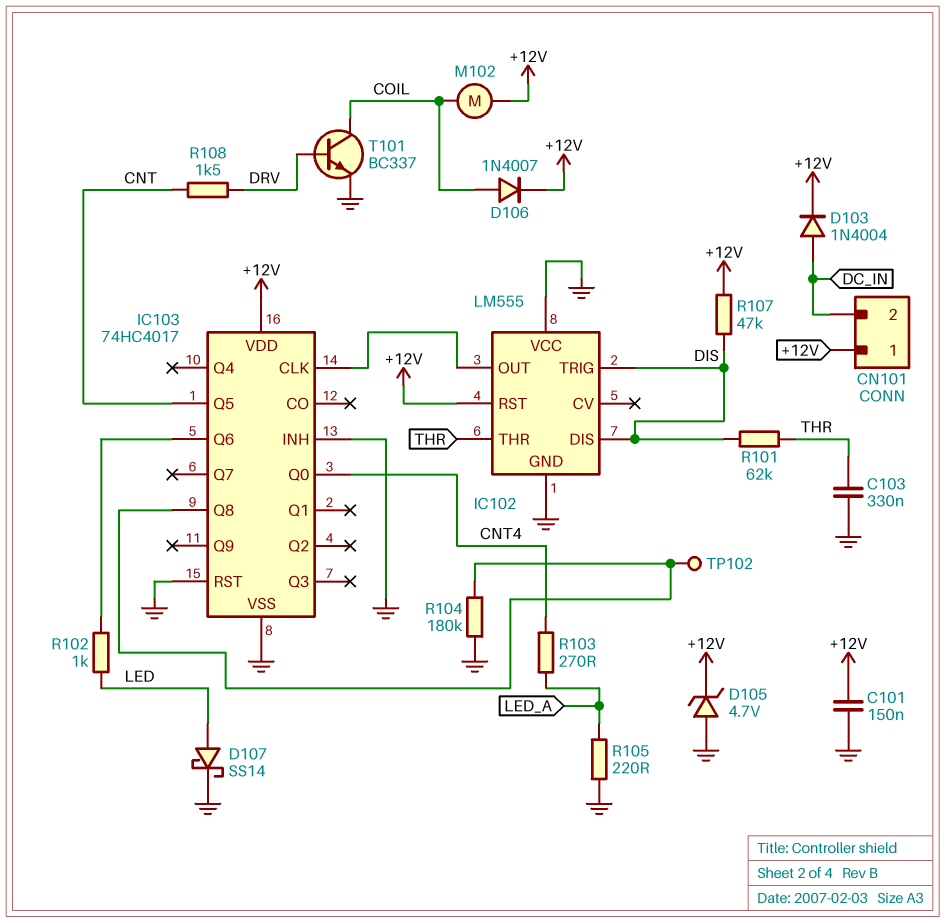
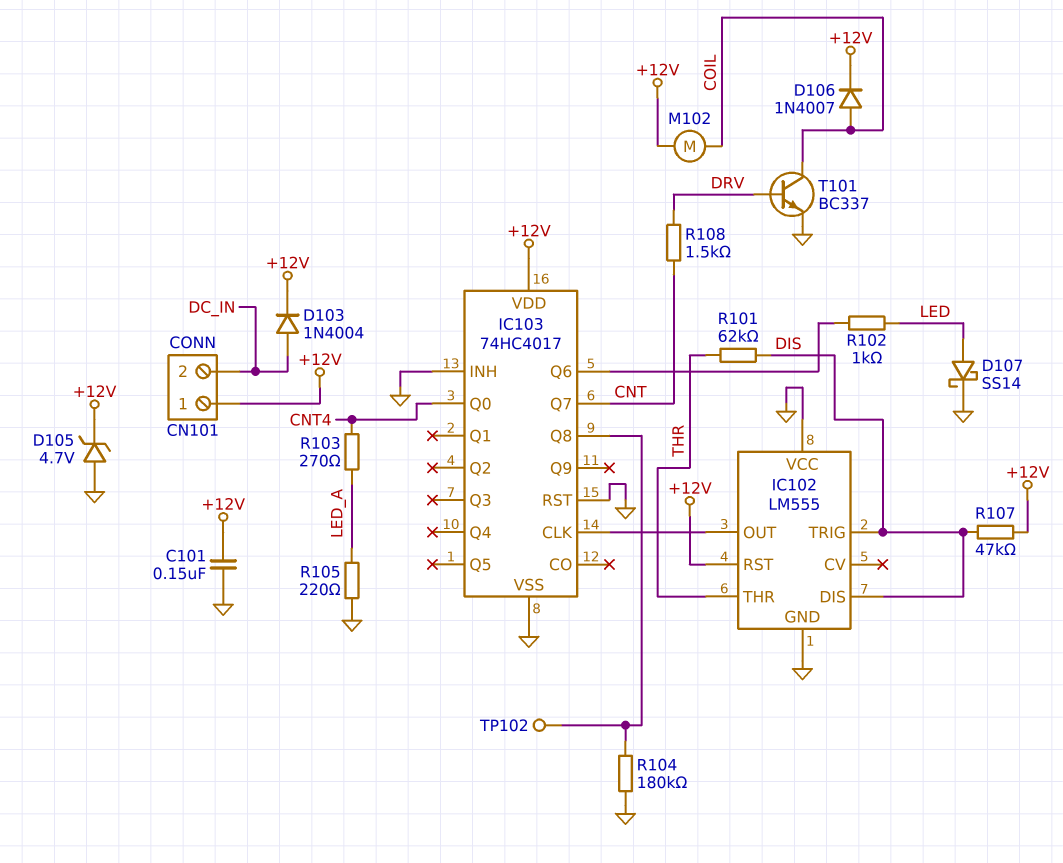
C103: 330nF (GND, THR) -> none
IC103 pin Q5: CNT -> none
IC103 pin Q7: none -> CNT

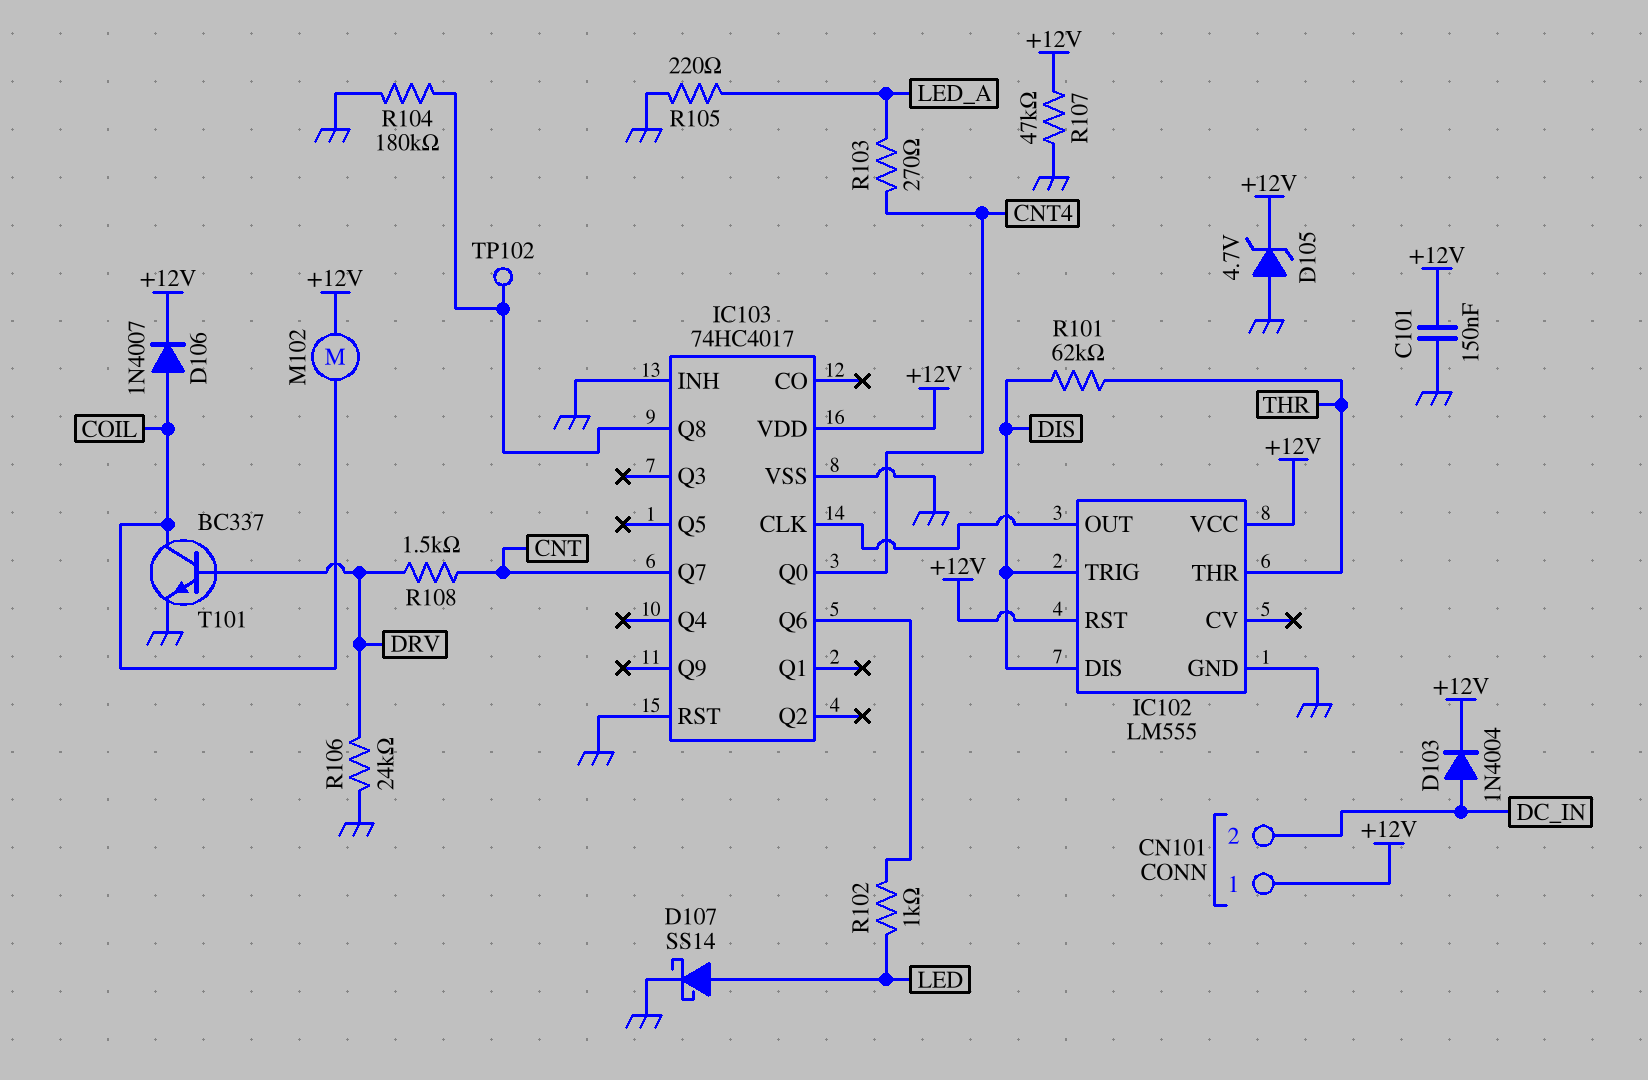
IC102 pin VCC: GND -> +12V
R106: none -> 24k (DRV, GND)
R107: 47k (+12V, DIS) -> 47k (+12V, GND)

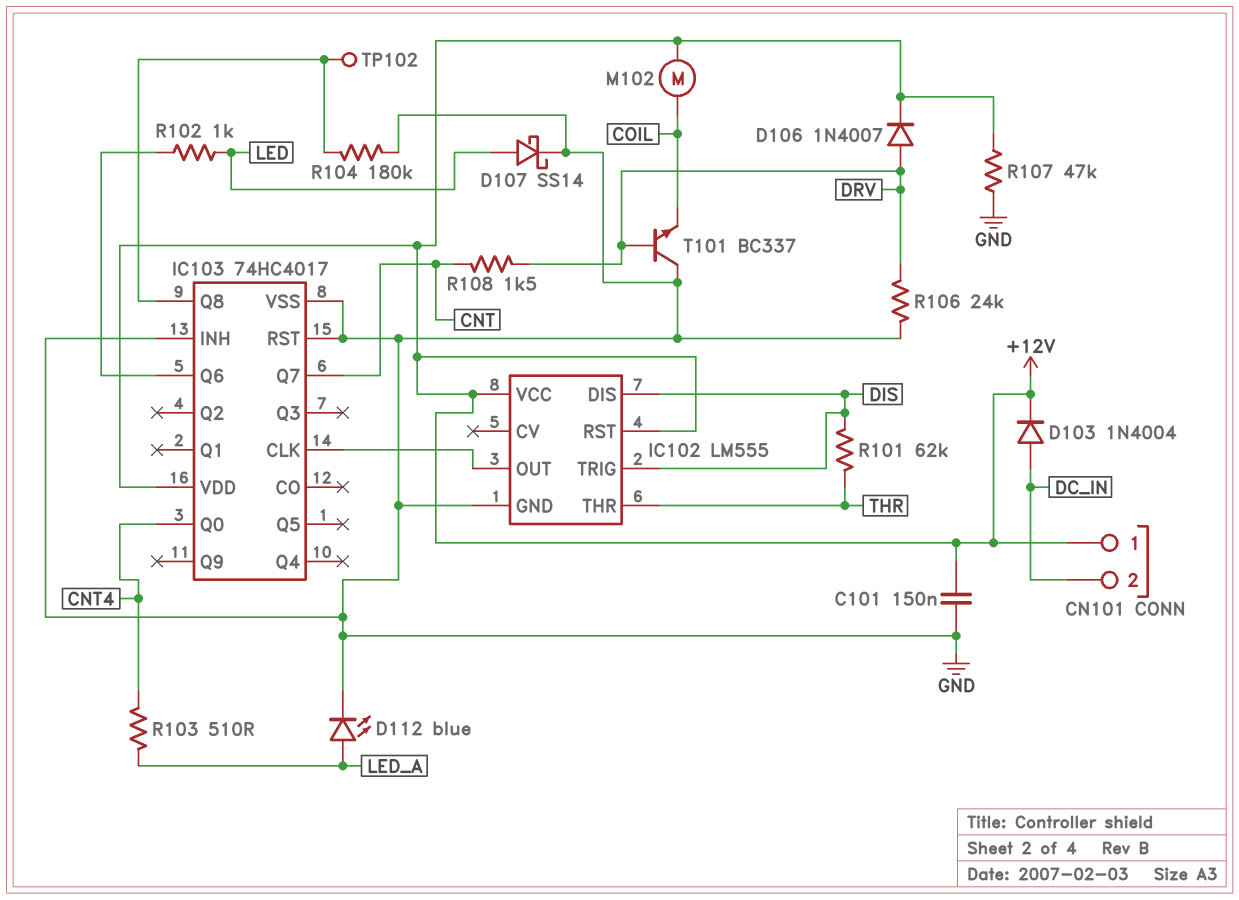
D105: zener 4.7V (A GND, K +12V) -> none
D106: diode 1N4007 (A COIL, K +12V) -> diode 1N4007 (A DRV, K +12V)
D112: none -> LED blue (A LED_A, K GND)
R103: 270 (CNT4, LED_A) -> 510 (CNT4, LED_A)
R105: 220 (GND, LED_A) -> none
T101: NPN BC337 (B DRV, C COIL, E GND) -> NPN BC337 (B DRV, C GND, E COIL)

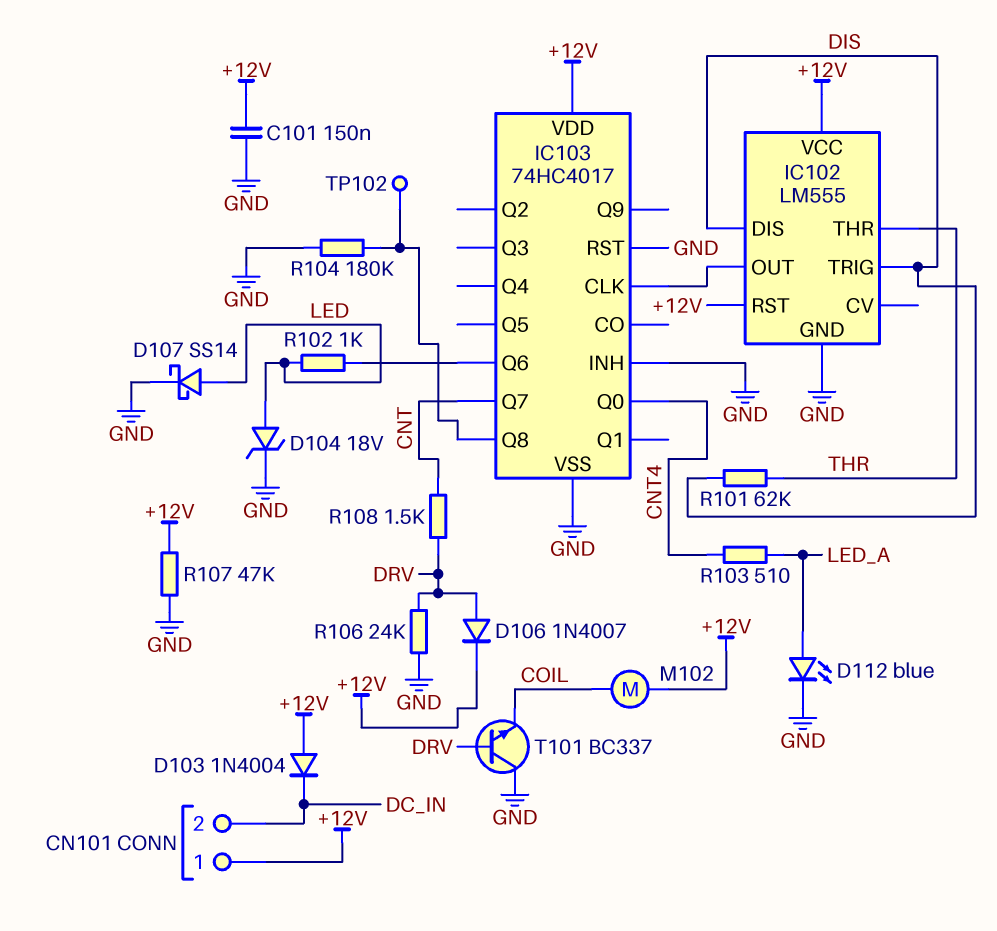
D103: diode 1N4004 (A DC_IN, K +12V) -> diode 1N4004 (A +12V, K DC_IN)
D104: none -> zener 18V (A LED, K GND)

